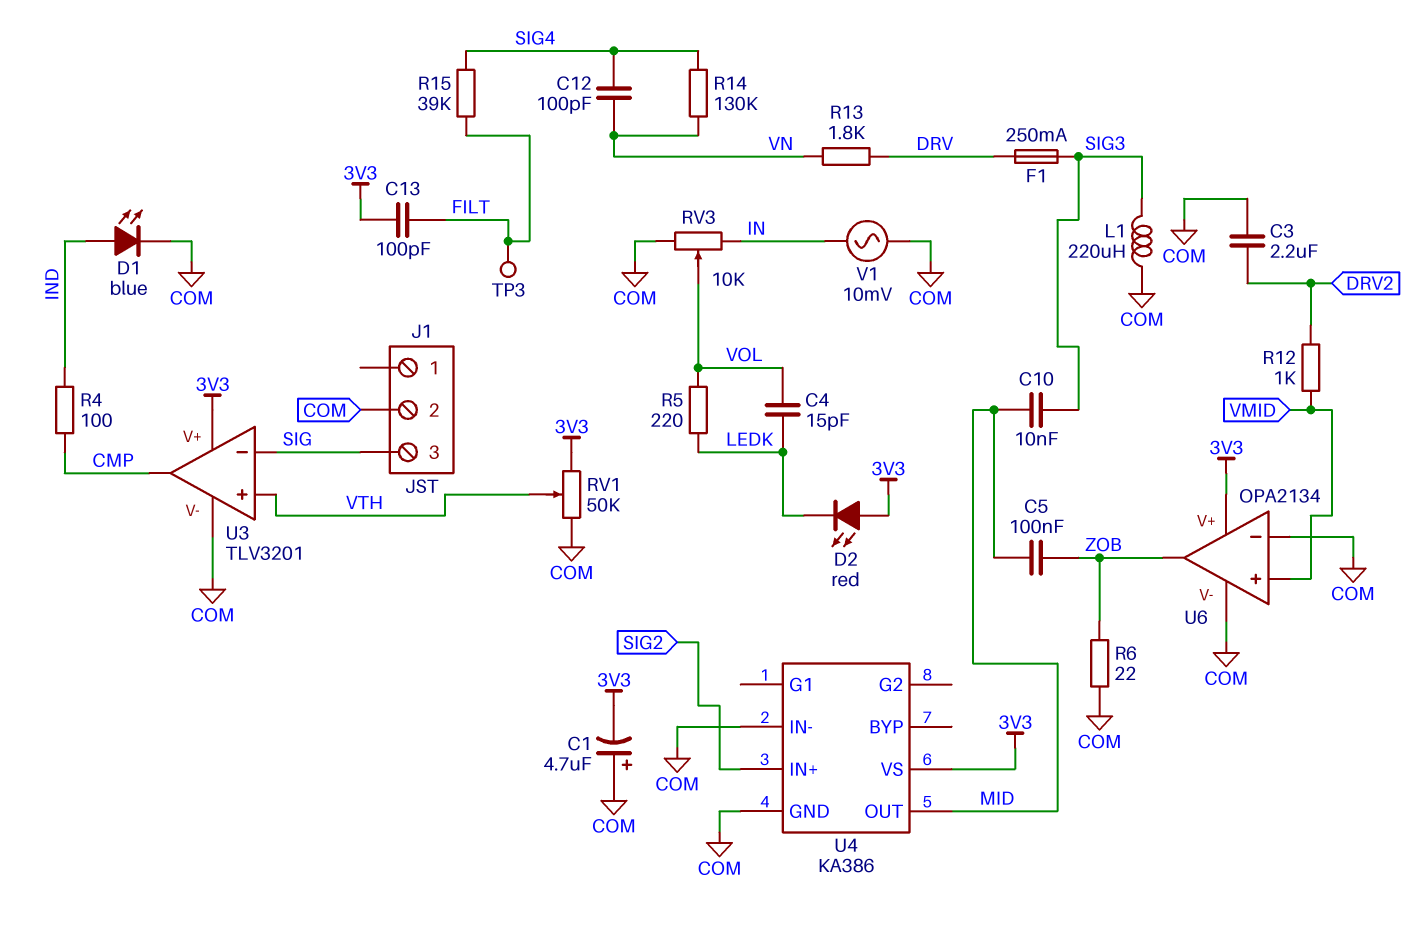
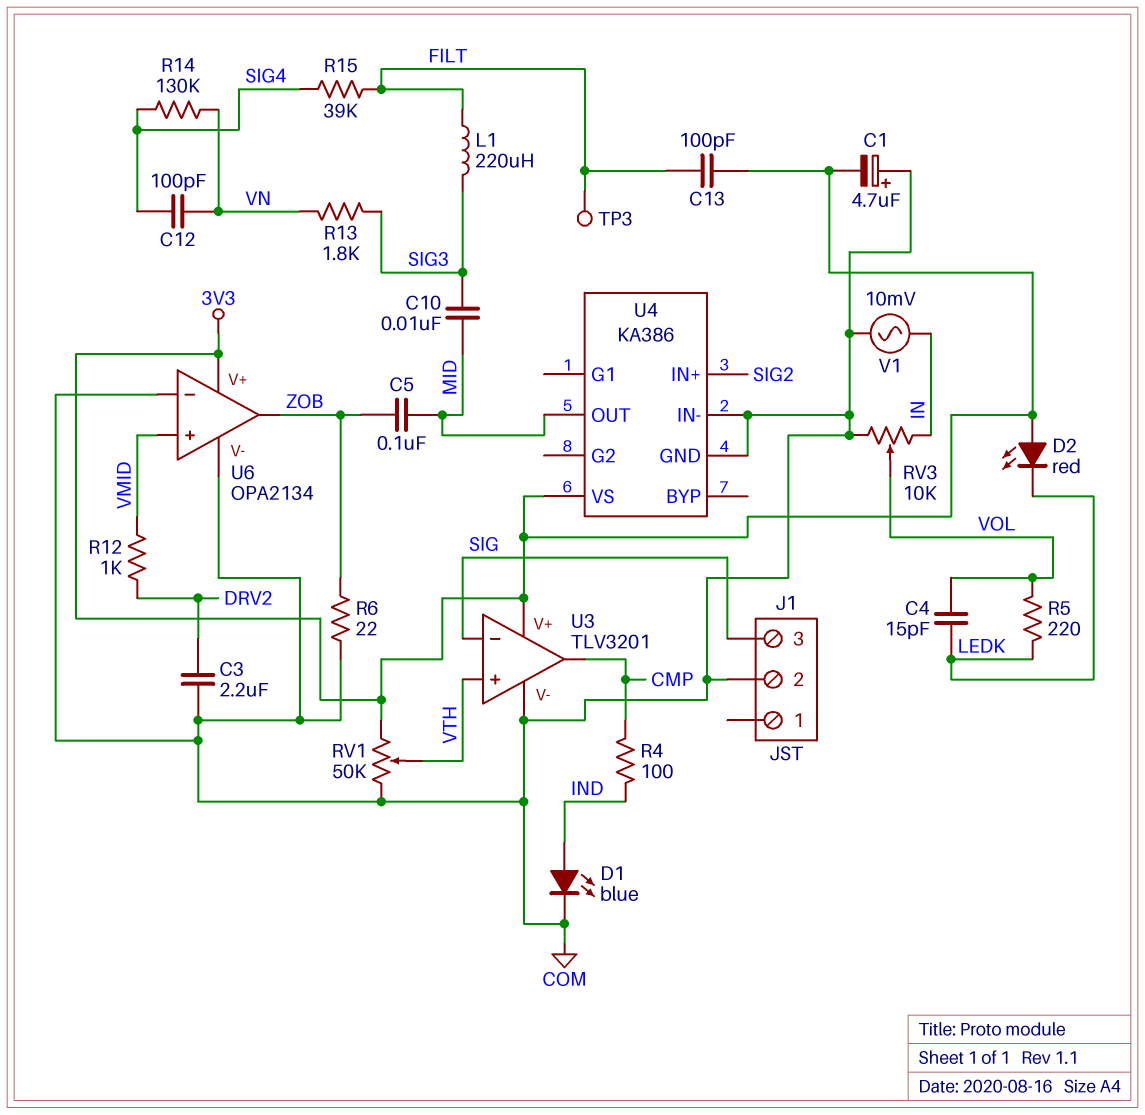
F1: 250mA (DRV, SIG3) -> none
L1: 220uH (COM, SIG3) -> 220uH (FILT, SIG3)
R13: 1.8k (DRV, VN) -> 1.8k (SIG3, VN)

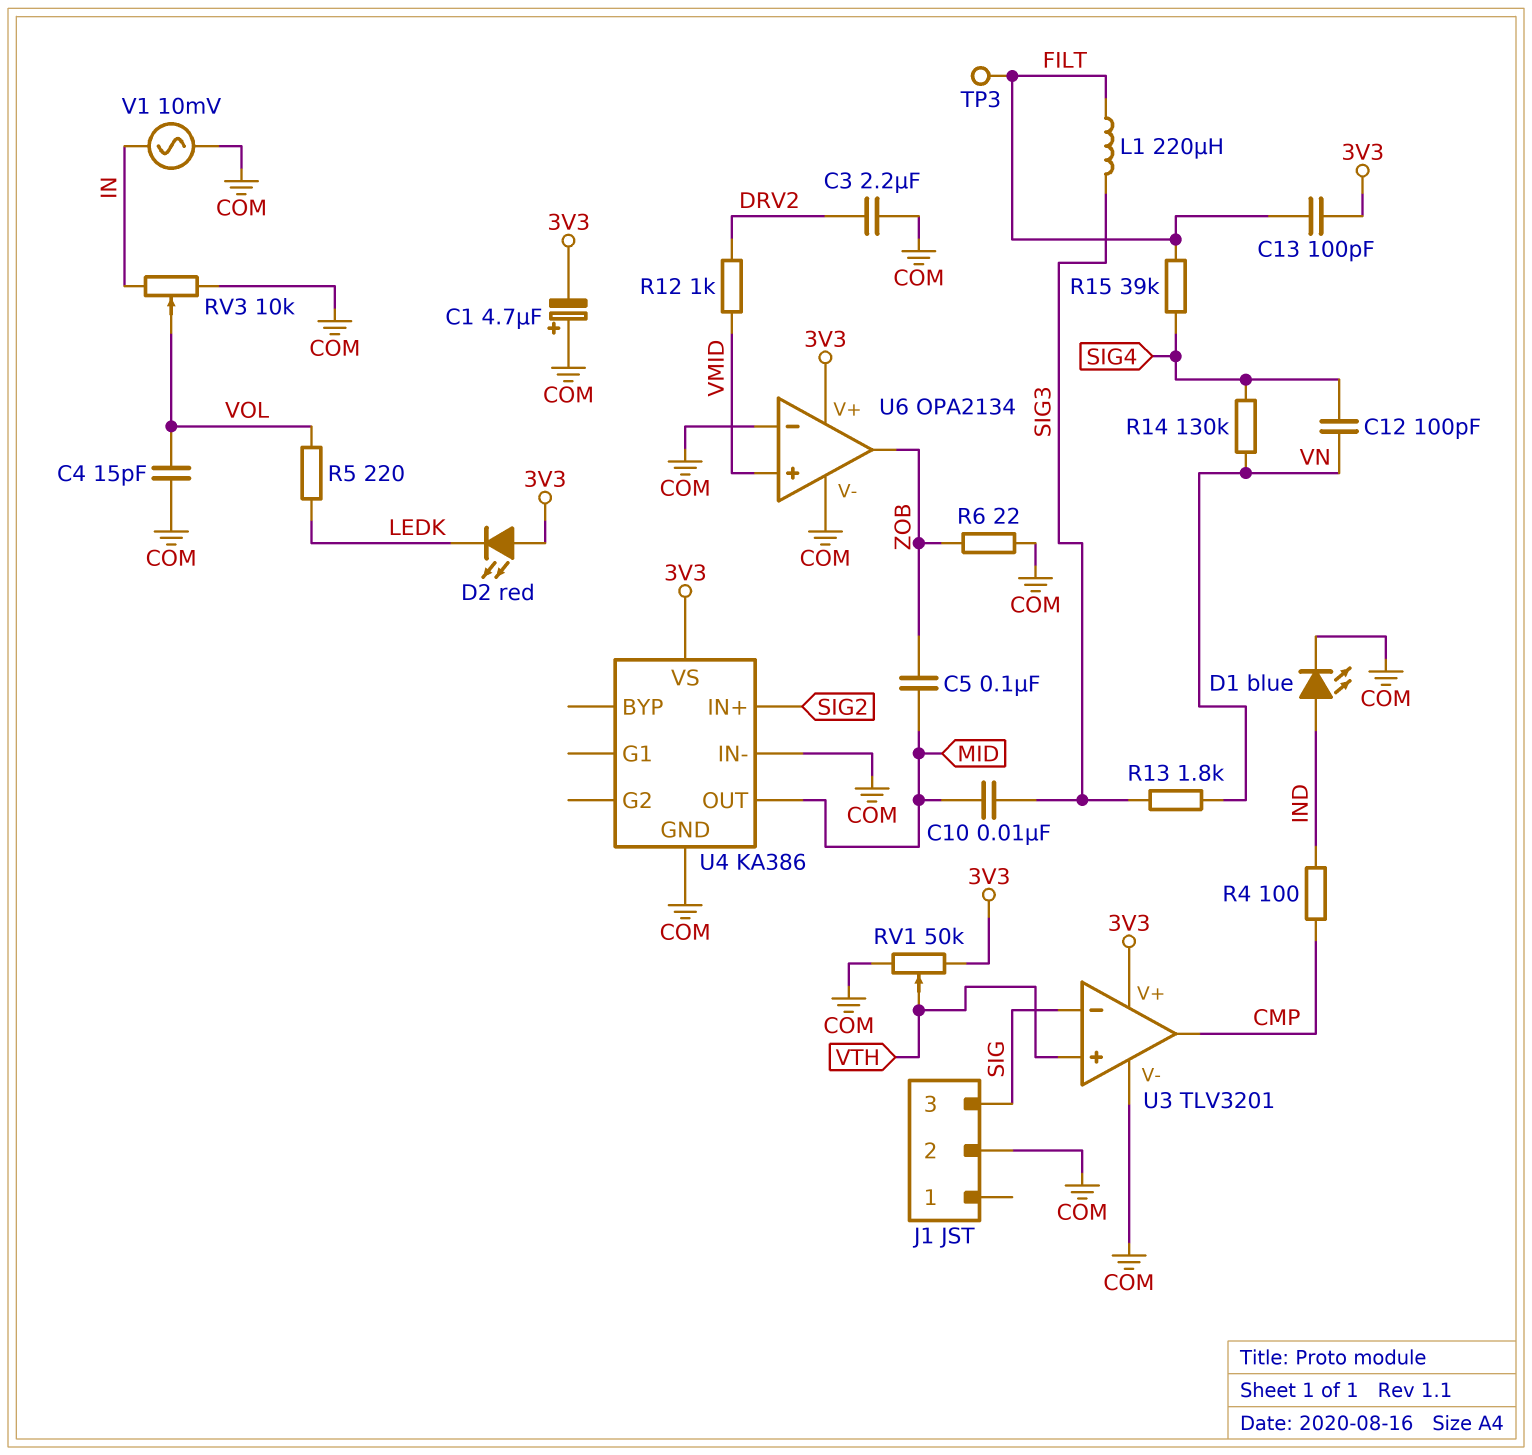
C4: 15pF (LEDK, VOL) -> 15pF (COM, VOL)

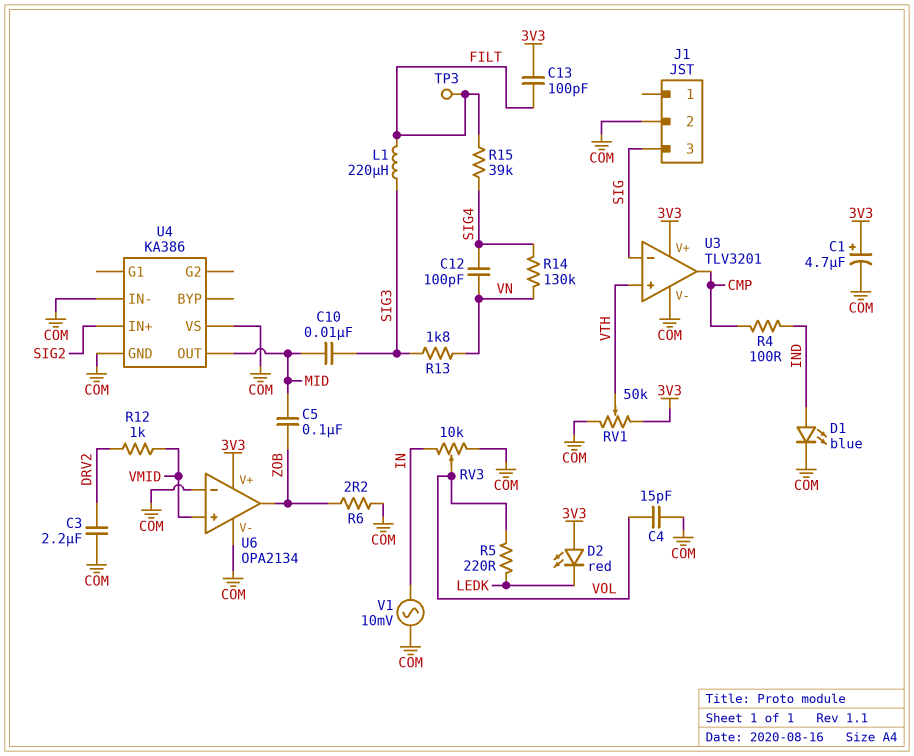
C1: 4.7uF (plus COM, minus 3V3) -> 4.7uF (plus 3V3, minus COM)
R6: 22 (COM, ZOB) -> 2.2 (COM, ZOB)
U4 pin VS: 3V3 -> COM

